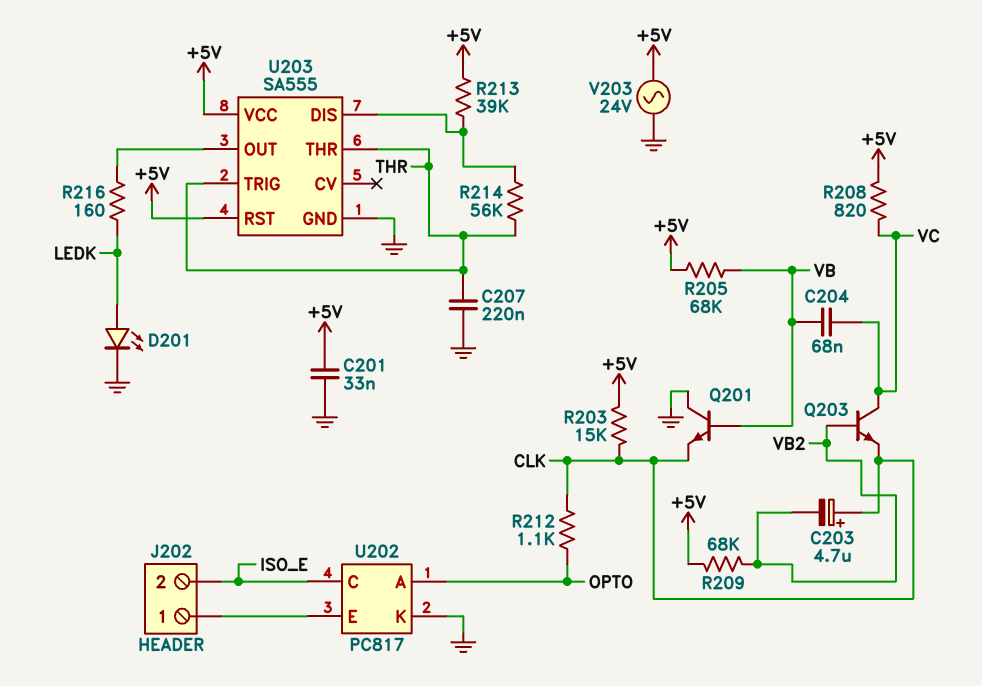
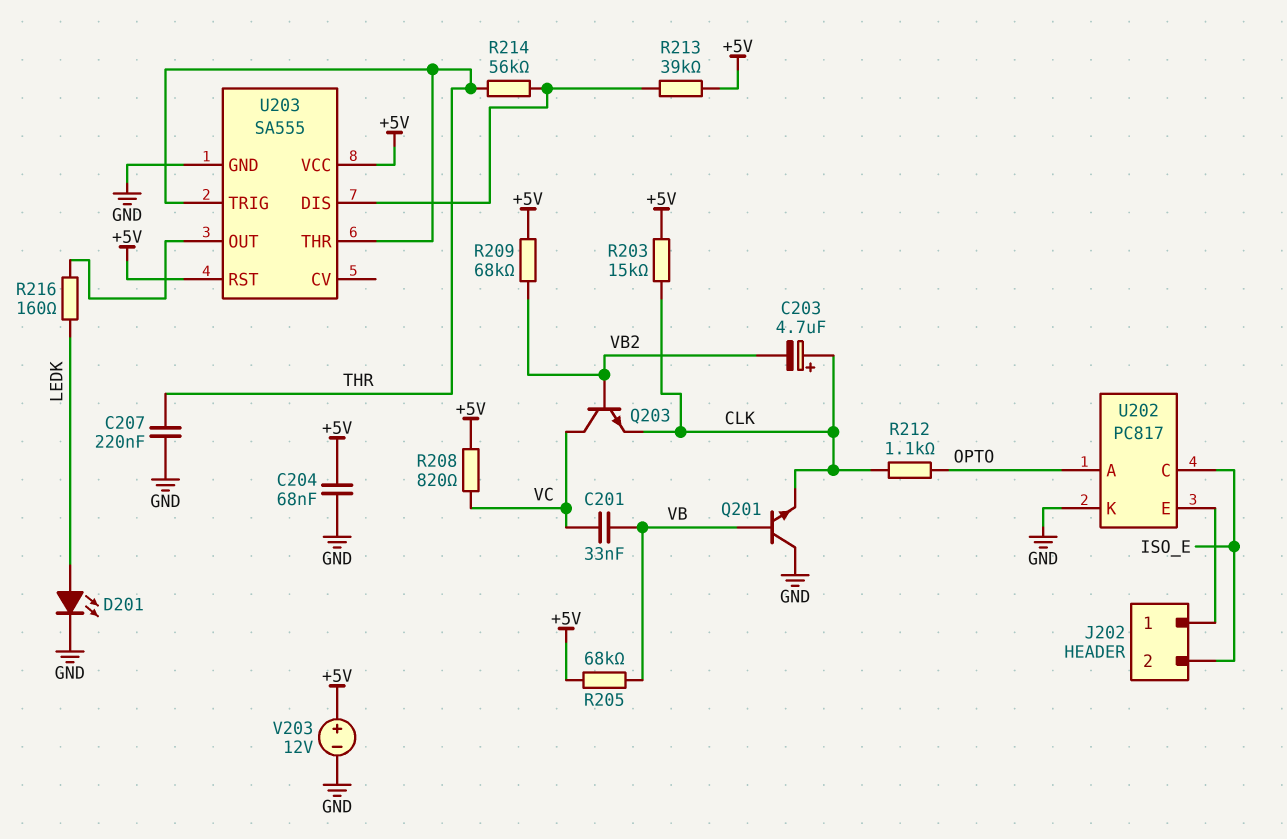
C201: 33nF (+5V, GND) -> 33nF (VB, VC)
C204: 68nF (VB, VC) -> 68nF (+5V, GND)
V203: AC 24V (+5V, GND) -> 12V (plus +5V, minus GND)

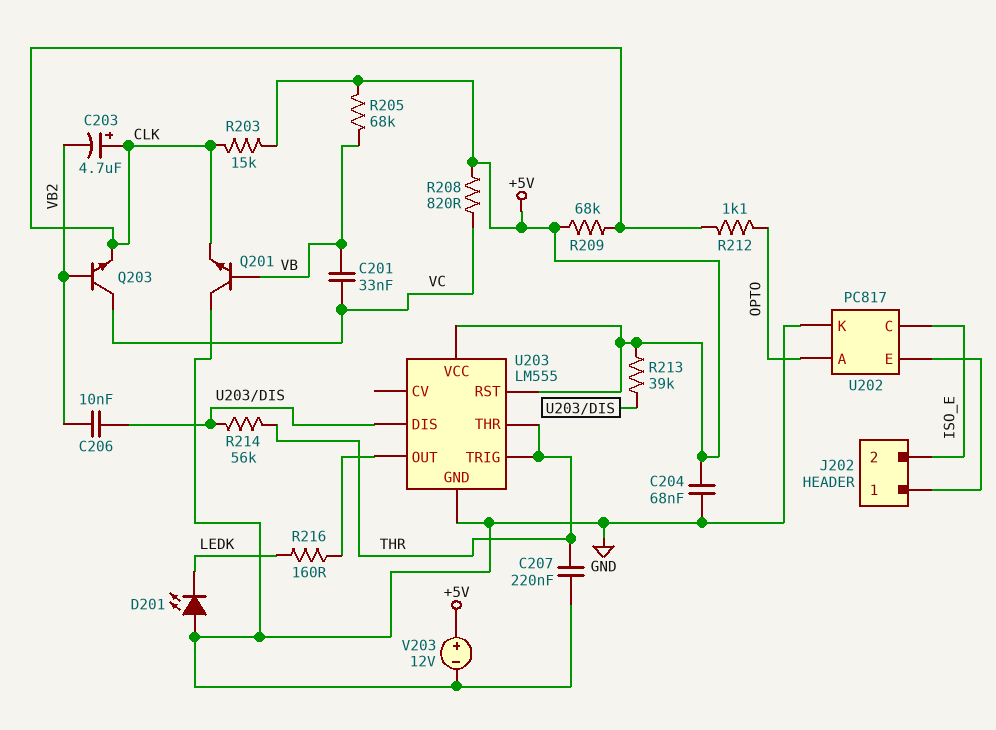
C206: none -> 10nF (U203/DIS, VB2)
D201: LED (A LEDK, K GND) -> LED (A GND, K LEDK)
R209: 68k (+5V, VB2) -> 68k (+5V, CLK)
U203: SA555 -> LM555

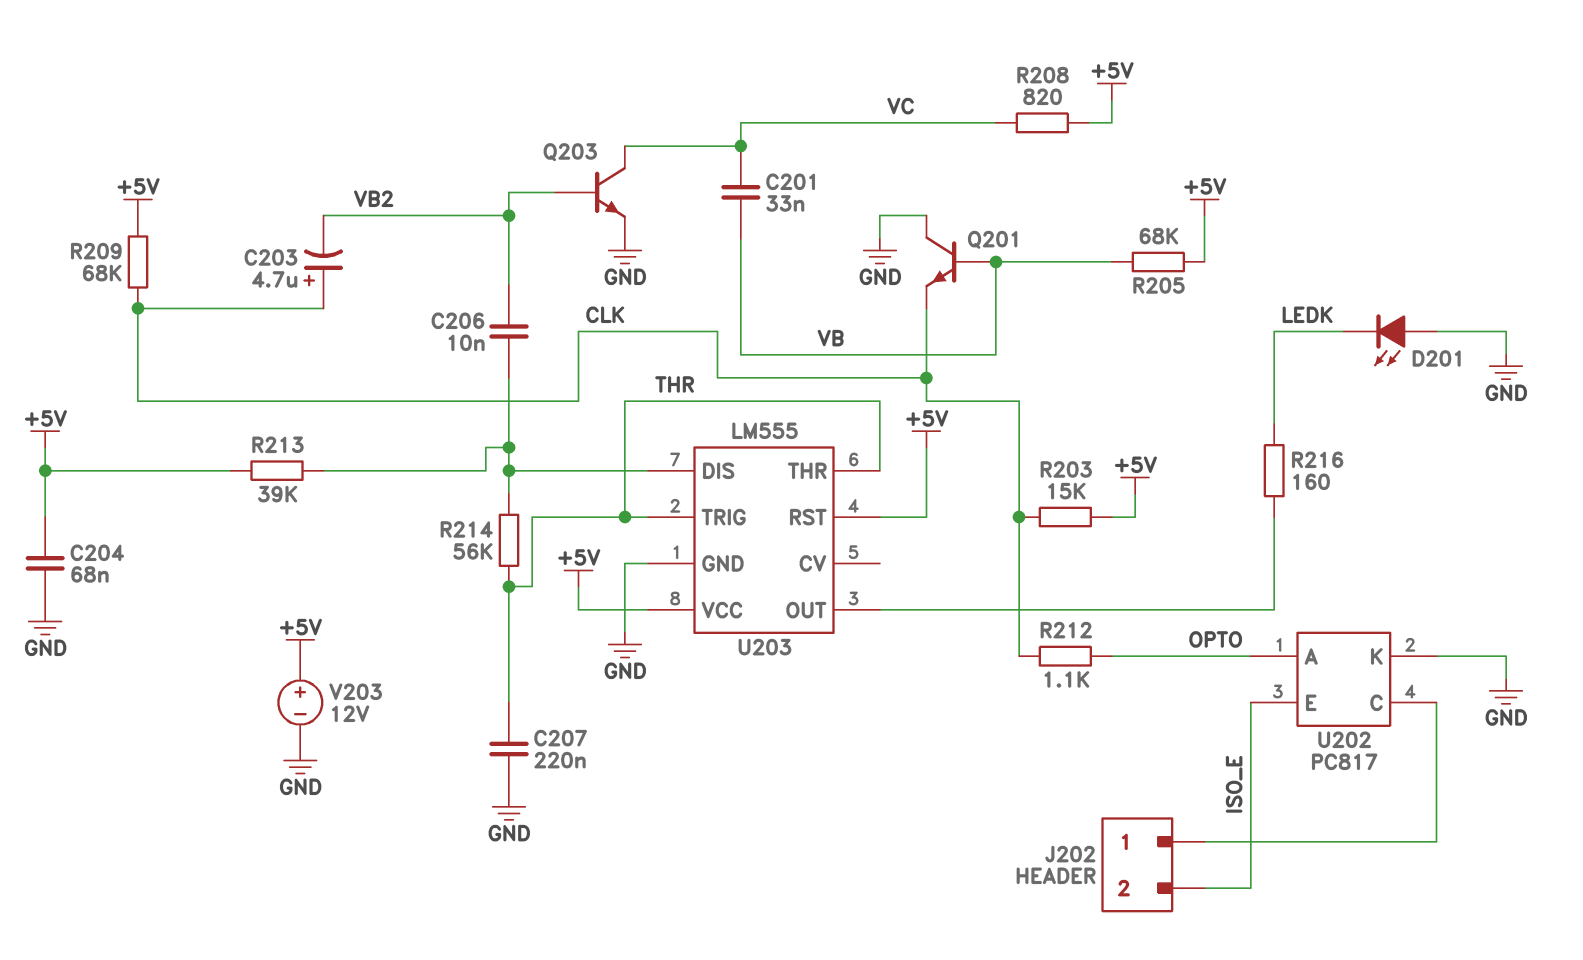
Q203: NPN (B VB2, C VC, E CLK) -> NPN (B VB2, C VC, E GND)
U202 pin C: ISO_E -> J202/1
U202 pin E: J202/1 -> ISO_E

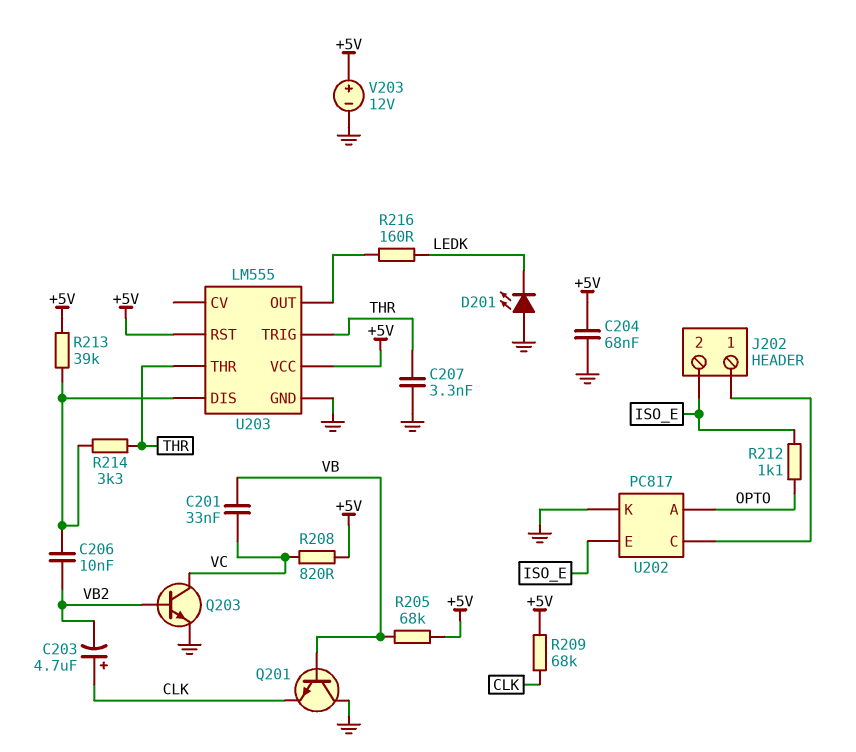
C207: 220nF (GND, THR) -> 3.3nF (GND, THR)
R203: 15k (+5V, CLK) -> none
R212: 1.1k (CLK, OPTO) -> 1.1k (ISO_E, OPTO)
R214: 56k (THR, U203/DIS) -> 3.3k (THR, U203/DIS)

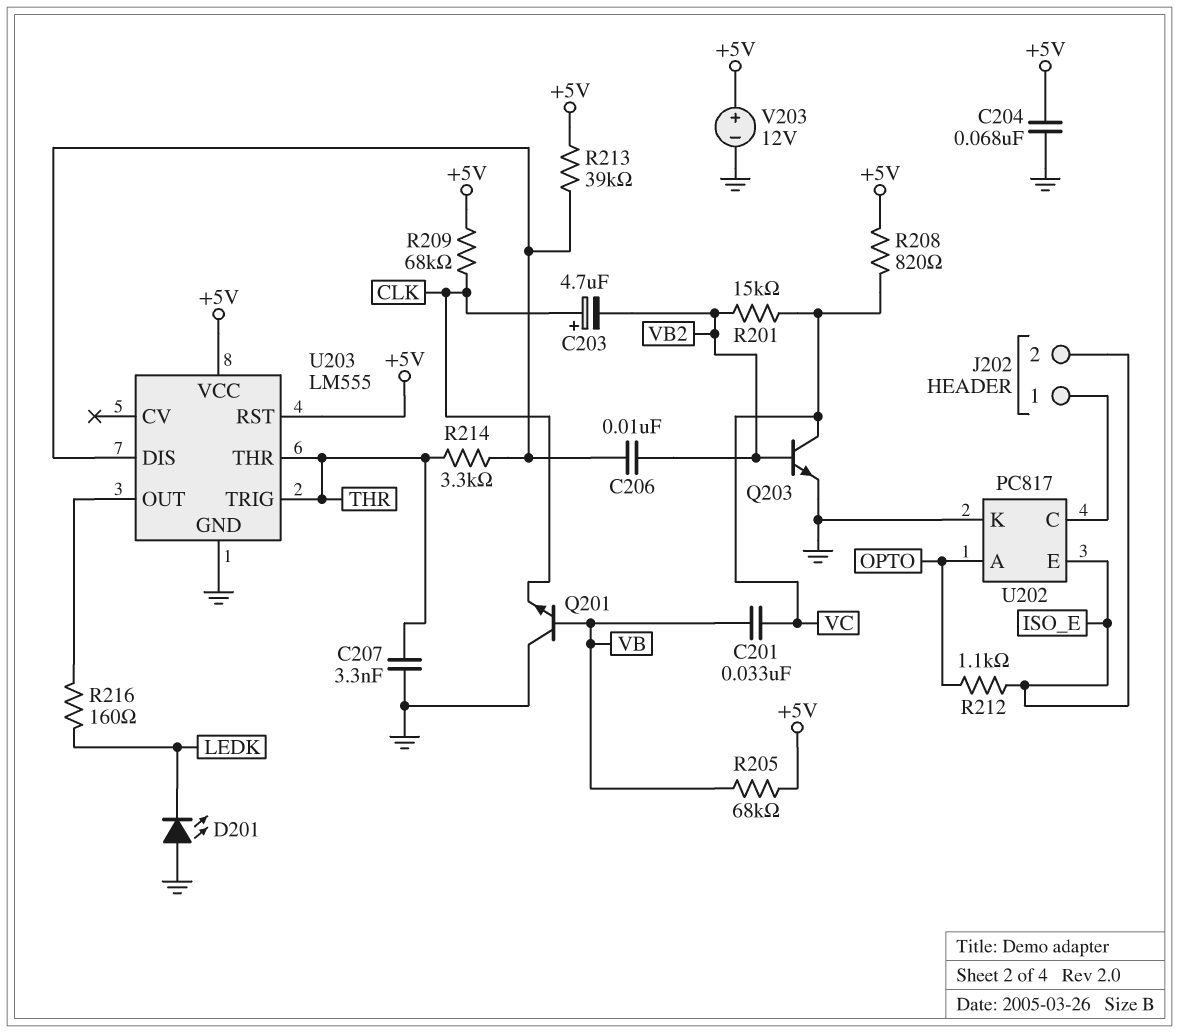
R201: none -> 15k (VB2, VC)

